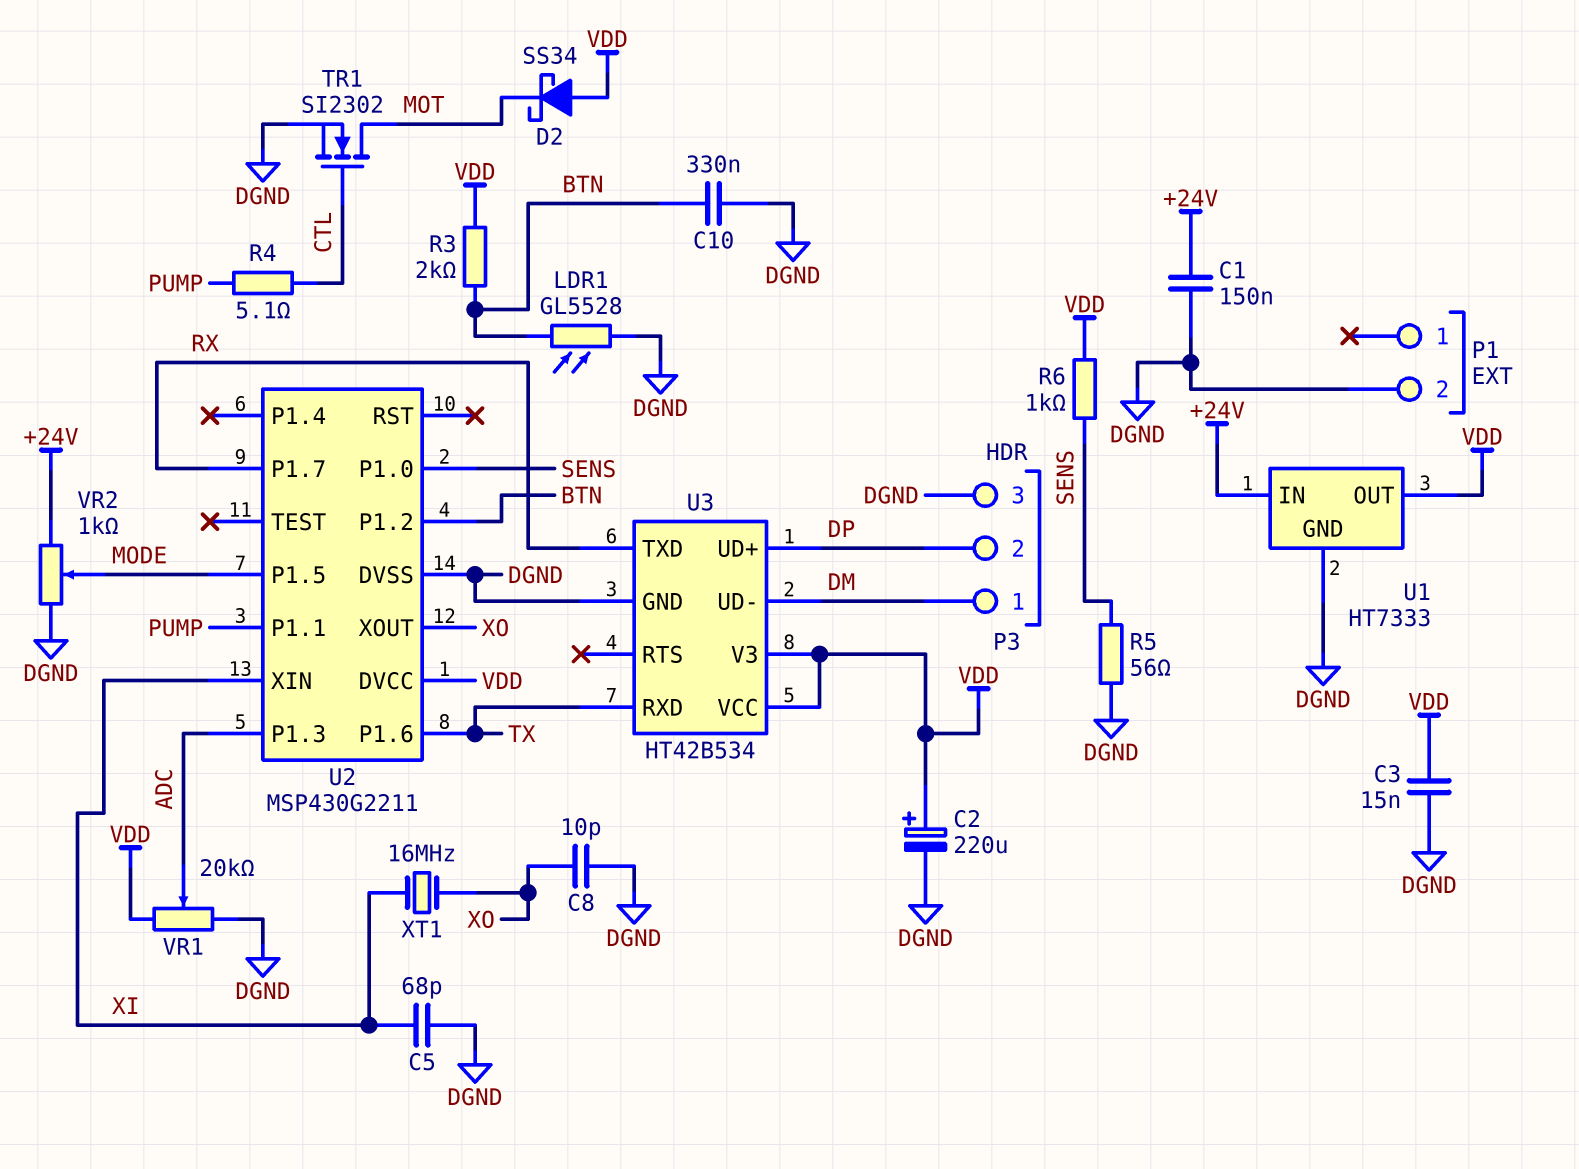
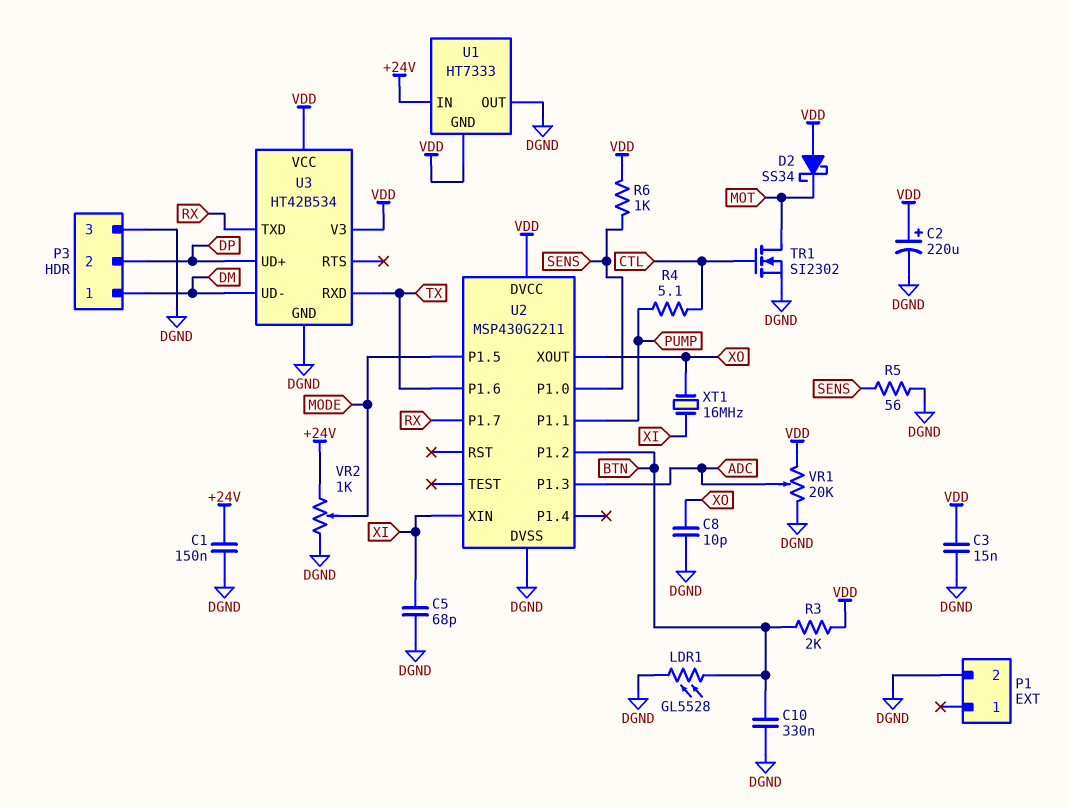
U1 pin GND: DGND -> VDD
U1 pin OUT: VDD -> DGND

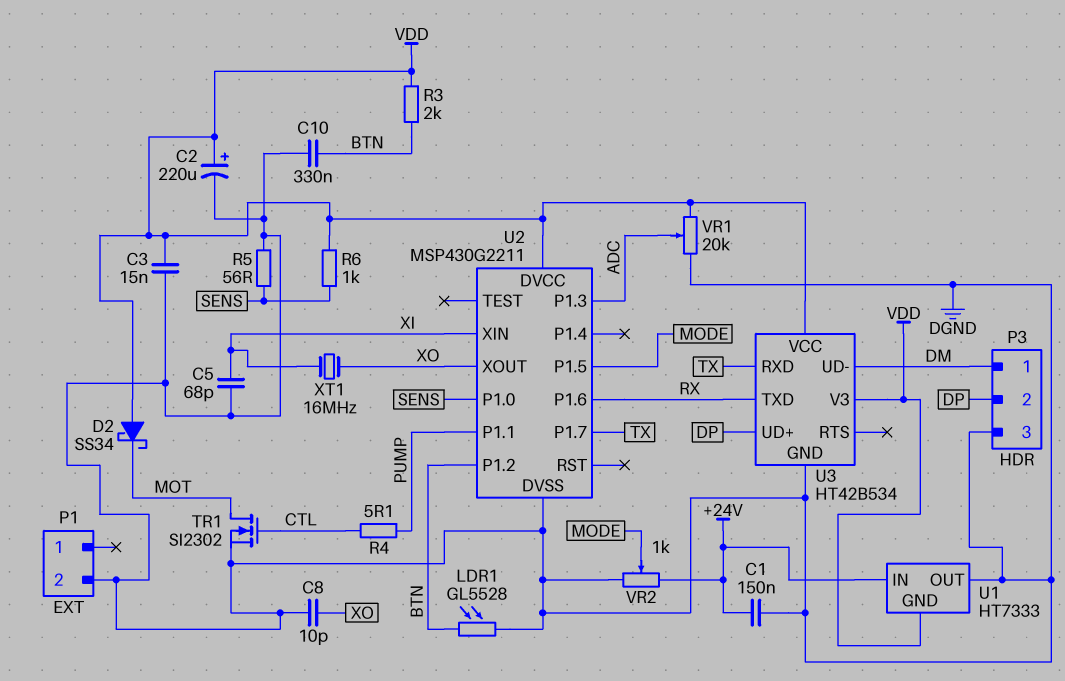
U2 pin P1.6: TX -> RX
U2 pin P1.7: RX -> TX

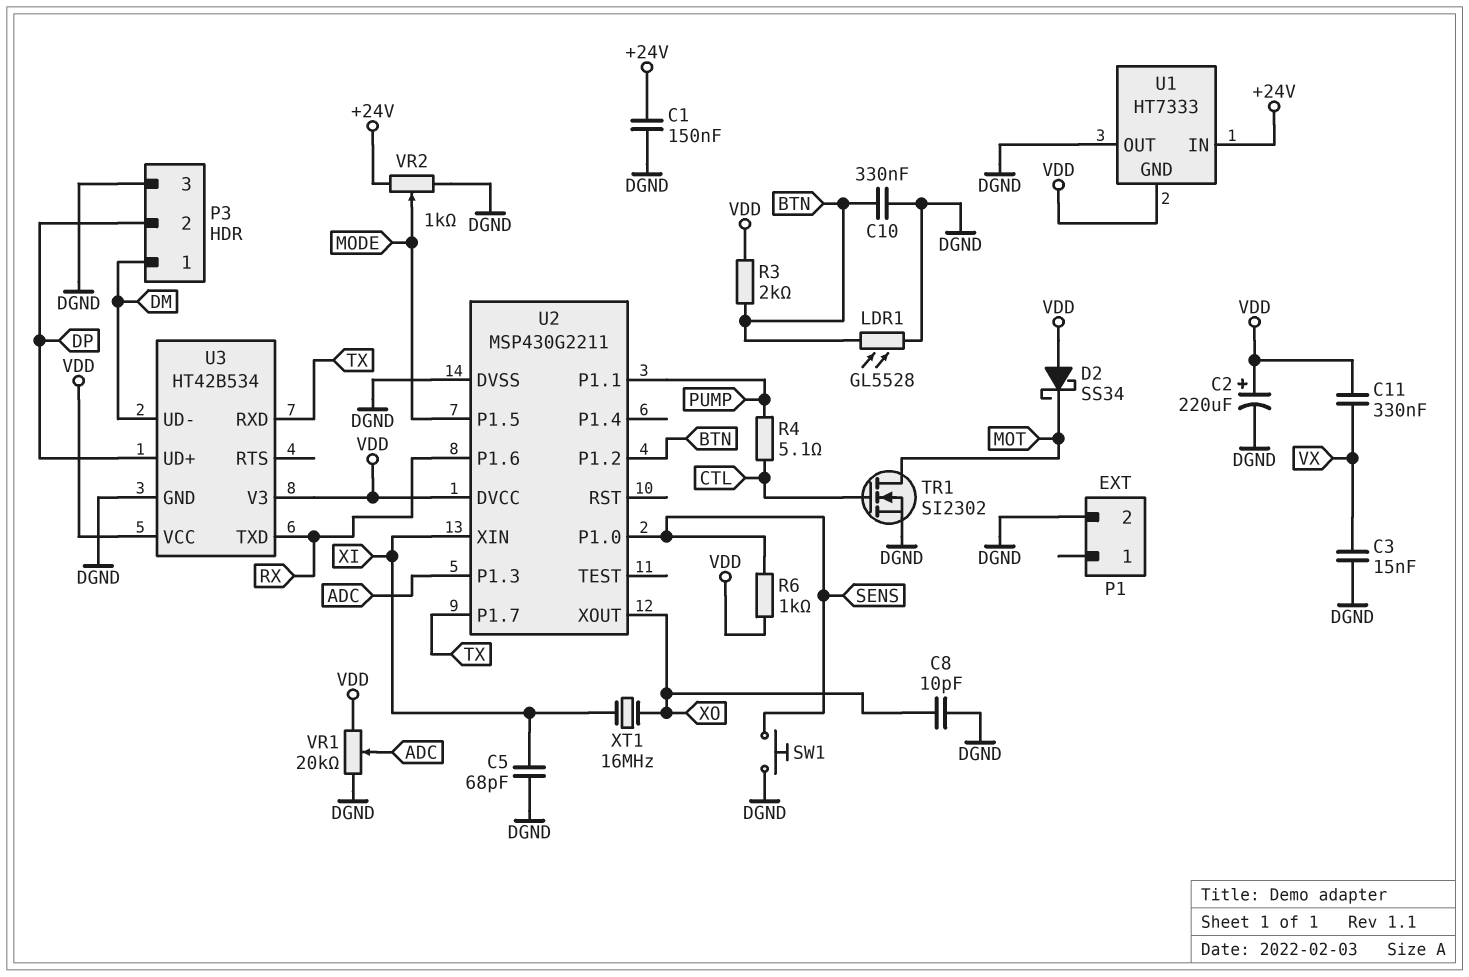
C3: 15nF (DGND, VDD) -> 15nF (DGND, VX)
C11: none -> 330nF (VDD, VX)
R5: 56 (DGND, SENS) -> none
SW1: none -> button (DGND, SENS)

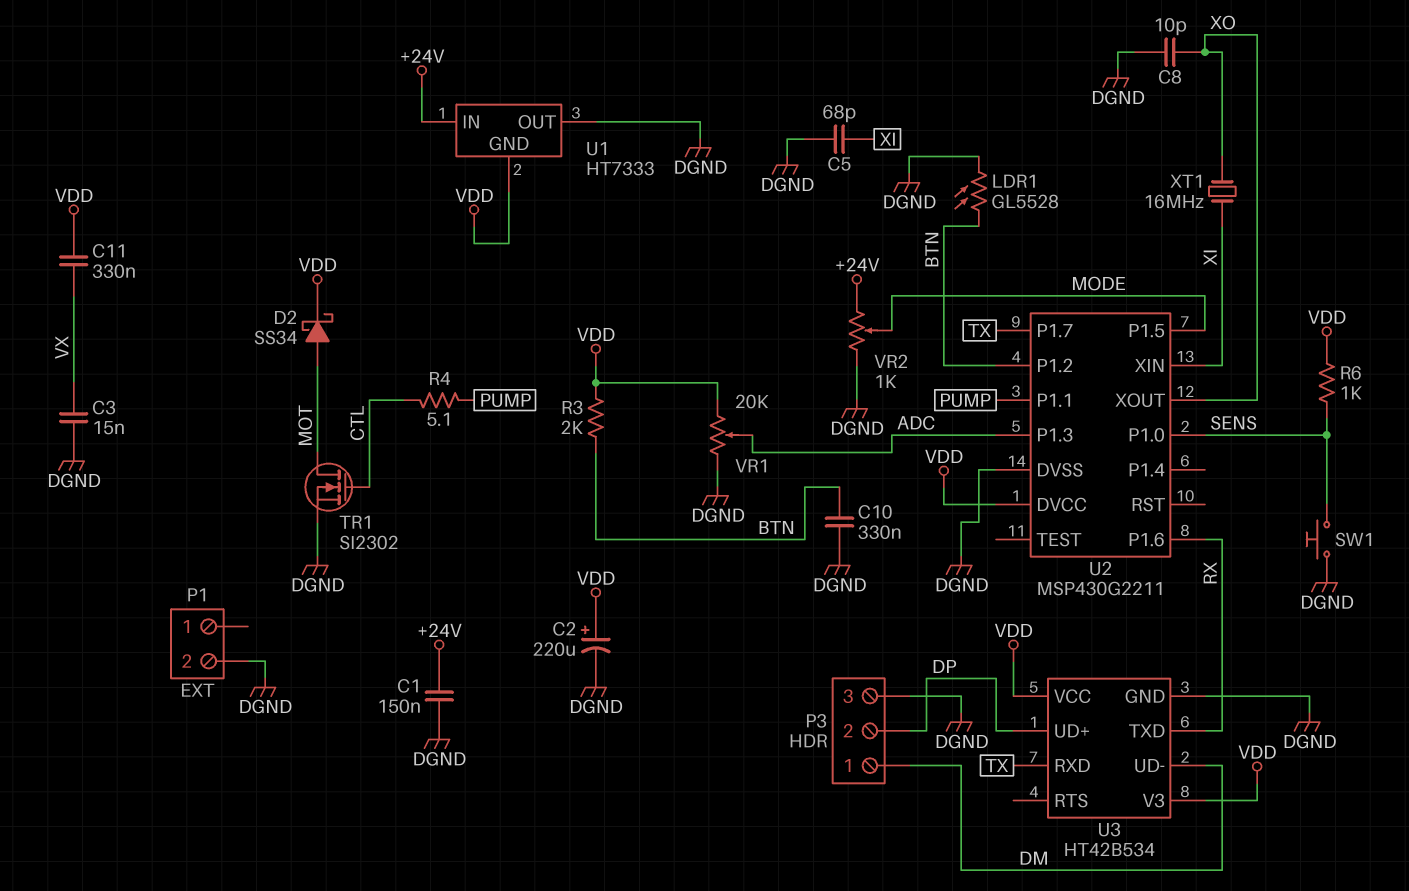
D2: schottky SS34 (A VDD, K MOT) -> schottky SS34 (A MOT, K VDD)

